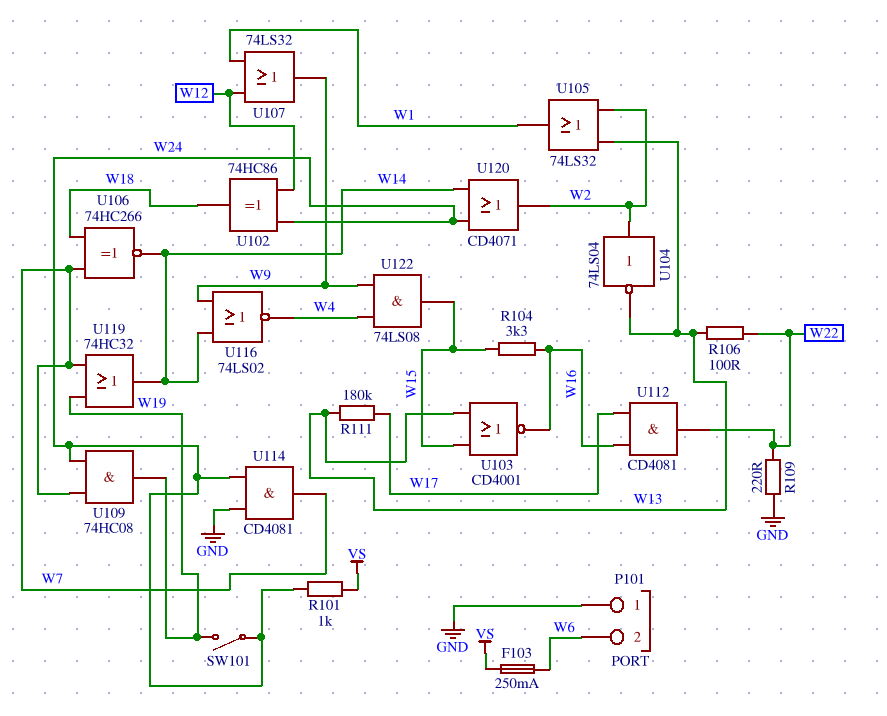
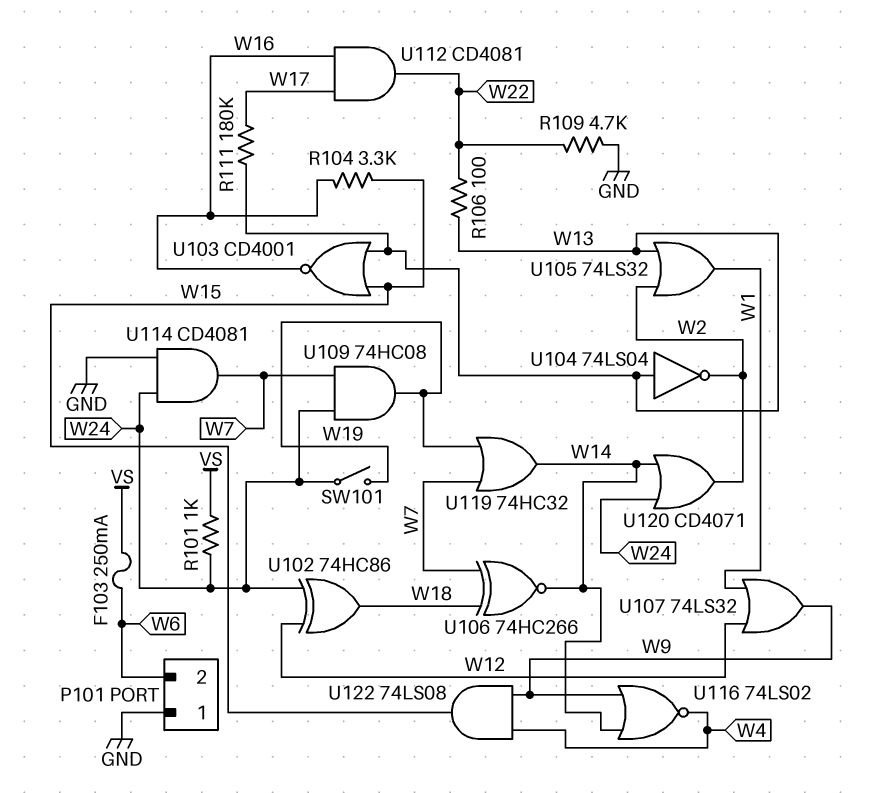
R109: 220 (GND, W22) -> 4.7k (GND, W22)
U104: NOT 74LS04 (in W2, out W13) -> NOT 74LS04 (in W13, out W2)

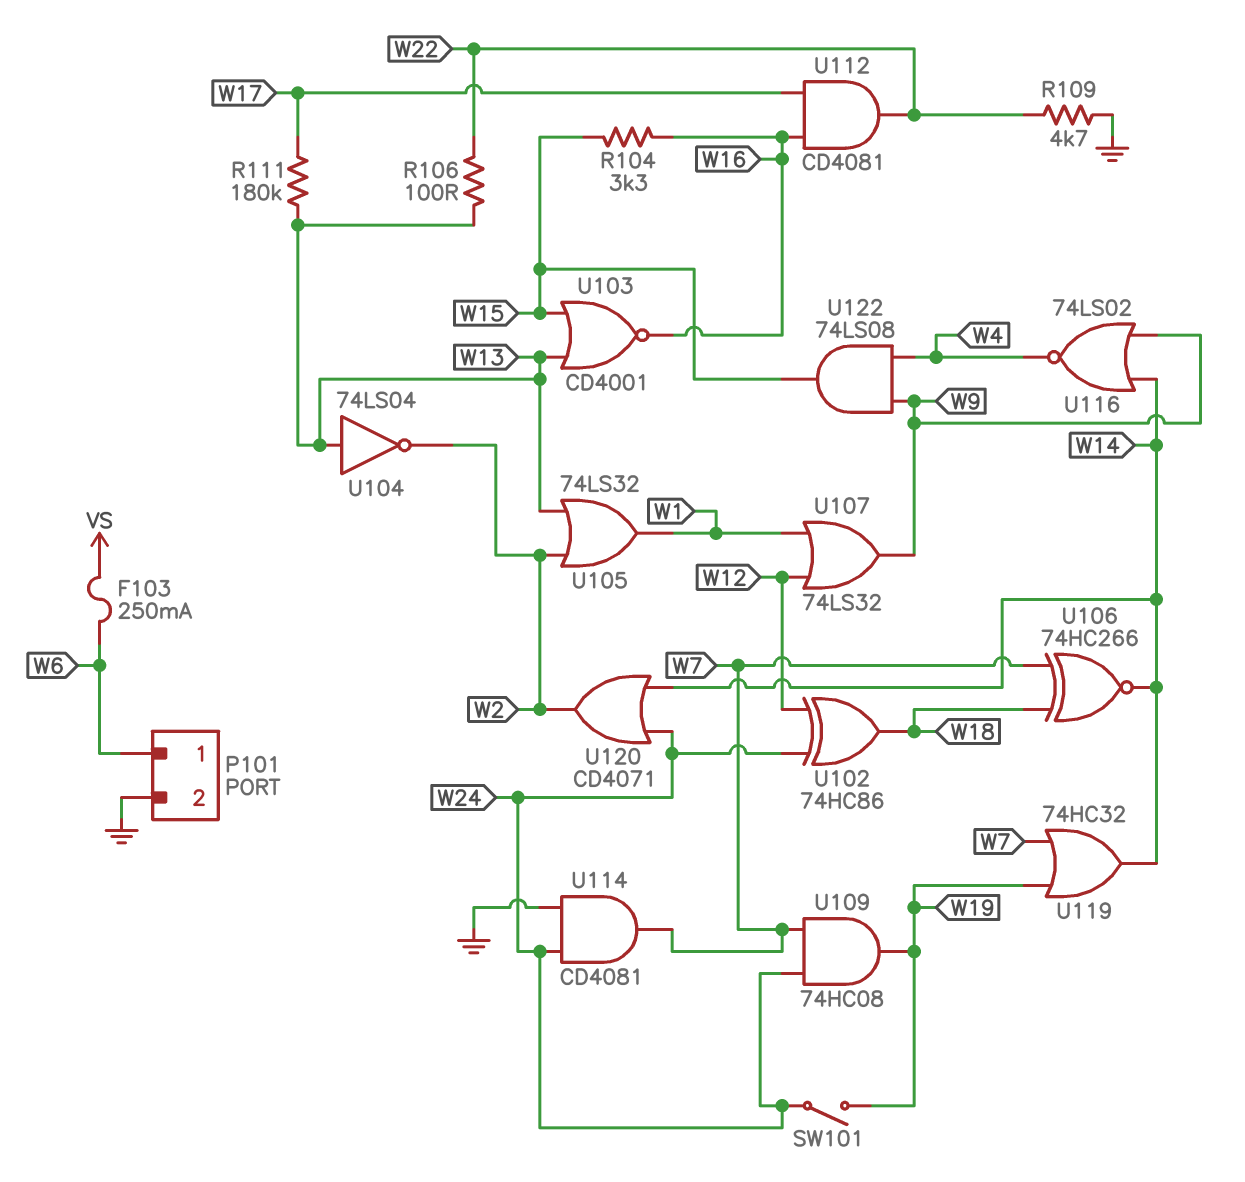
P101 pin 1: GND -> W6
P101 pin 2: W6 -> GND
R101: 1k (VS, W24) -> none

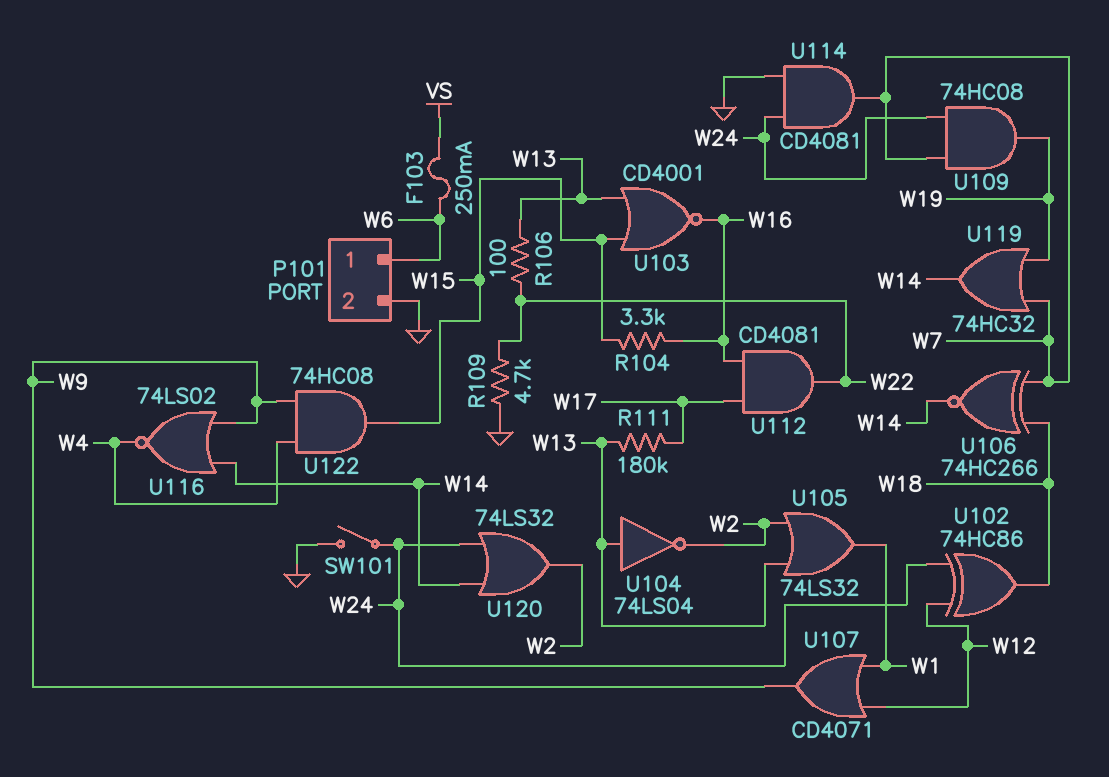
SW101: switch (W19, W24) -> switch (GND, W24)
U107: OR 74LS32 (in W1, in W12, out W9) -> OR CD4071 (in W1, in W12, out W9)
U120: OR CD4071 (in W14, in W24, out W2) -> OR 74LS32 (in W14, in W24, out W2)
U122: AND 74LS08 (in W4, in W9, out W15) -> AND 74HC08 (in W4, in W9, out W15)

